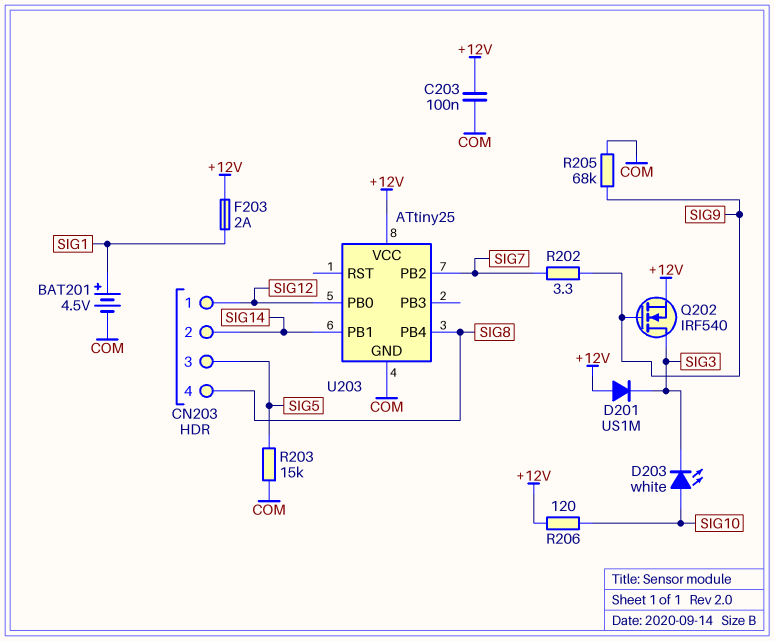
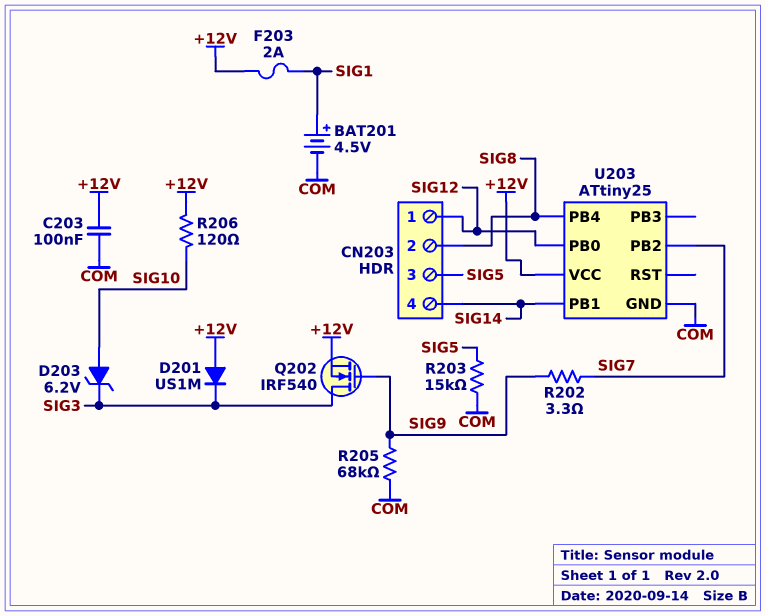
CN203 pin 2: SIG14 -> SIG8
CN203 pin 4: SIG8 -> SIG14
D203: LED white (A SIG10, K SIG3) -> zener 6.2V (A SIG10, K SIG3)

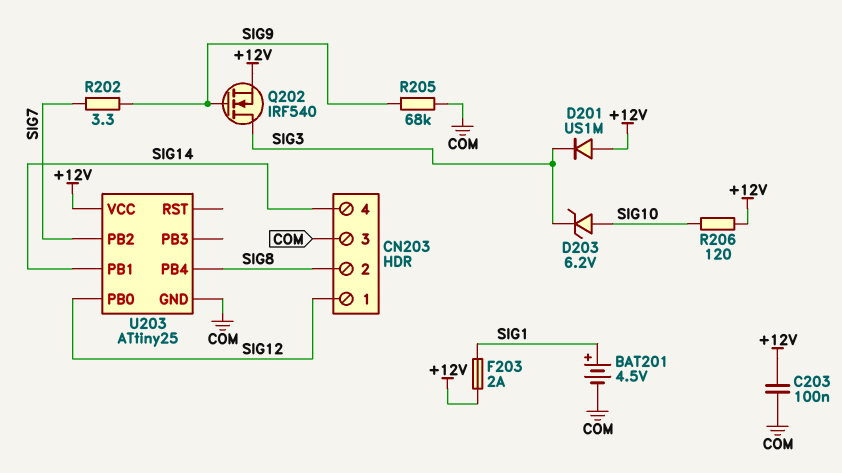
CN203 pin 3: SIG5 -> COM
R203: 15k (COM, SIG5) -> none

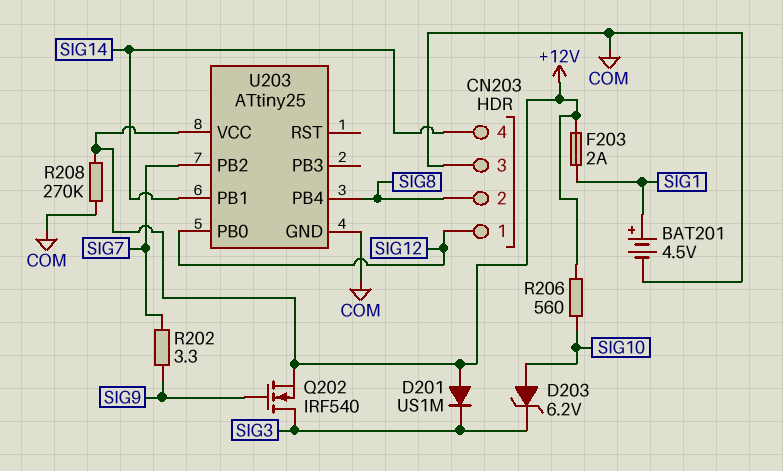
C203: 100nF (+12V, COM) -> none
R205: 68k (COM, SIG9) -> none
R206: 120 (+12V, SIG10) -> 560 (+12V, SIG10)
R208: none -> 270k (+12V, COM)

